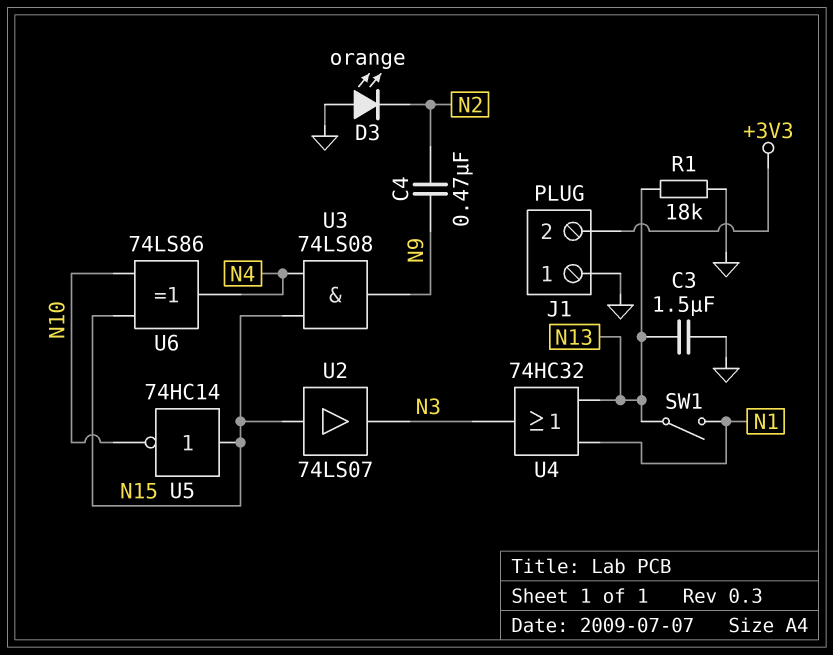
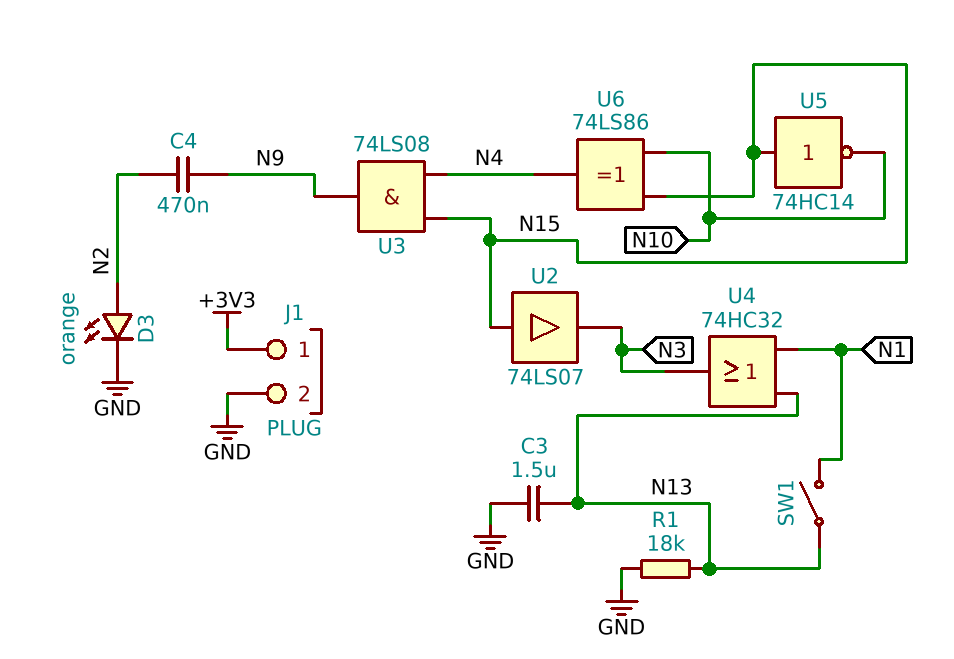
D3: LED orange (A GND, K N2) -> LED orange (A N2, K GND)
J1 pin 1: GND -> +3V3
J1 pin 2: +3V3 -> GND

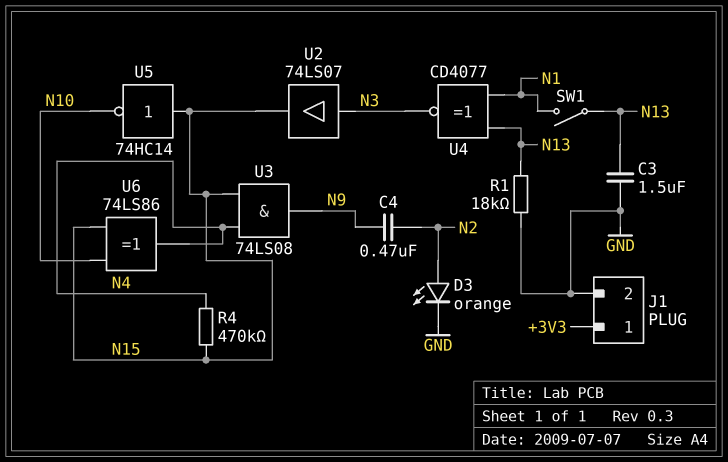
R4: none -> 470k (N4, N15)
U2: buffer 74LS07 (in N15, out N3) -> buffer 74LS07 (in N3, out N15)
U4: OR 74HC32 (in N1, in N13, out N3) -> XNOR CD4077 (in N1, in N13, out N3)

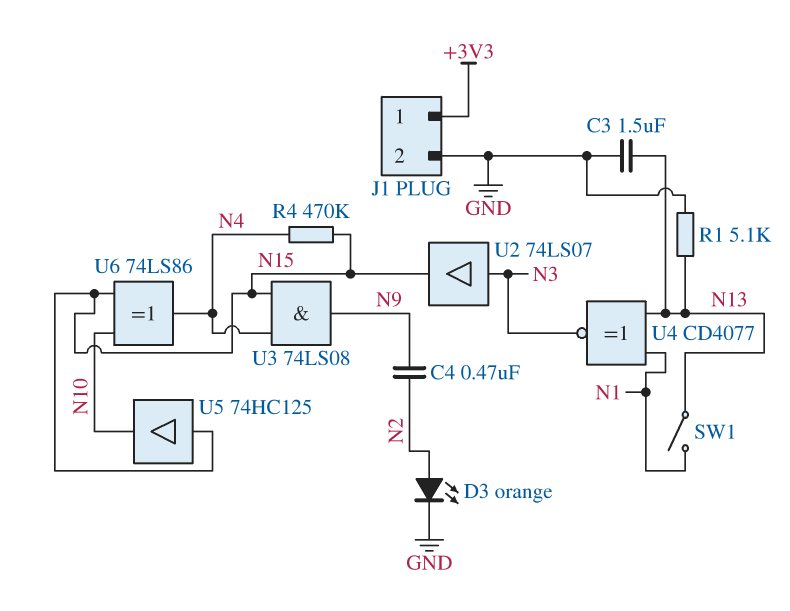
R1: 18k (GND, N13) -> 5.1k (GND, N13)
U5: NOT 74HC14 (in N15, out N10) -> buffer 74HC125 (in N15, out N10)

